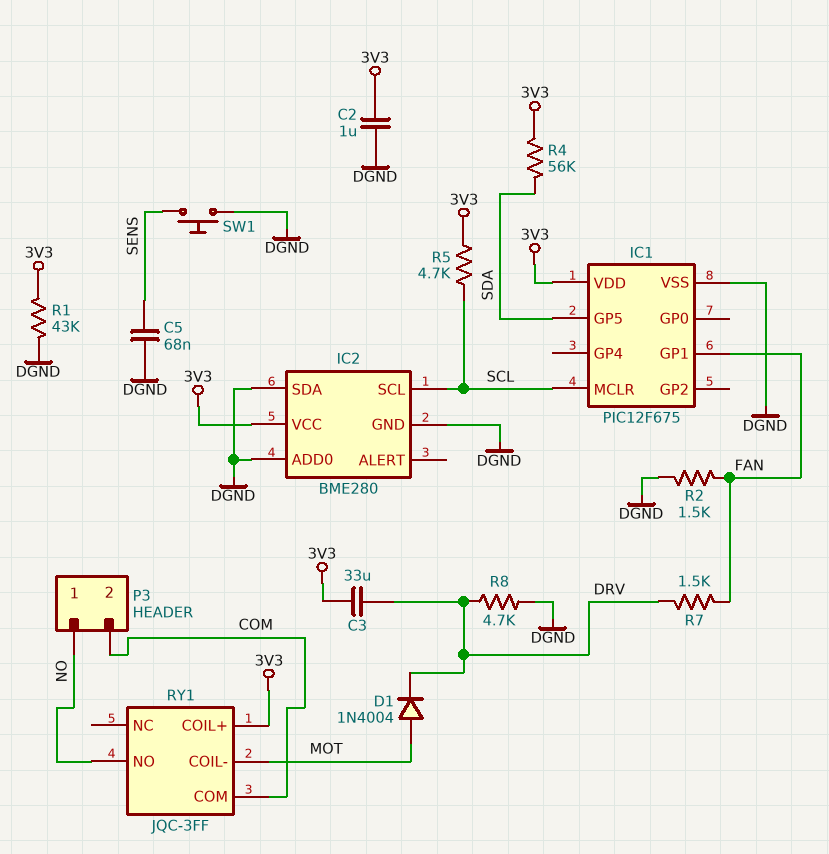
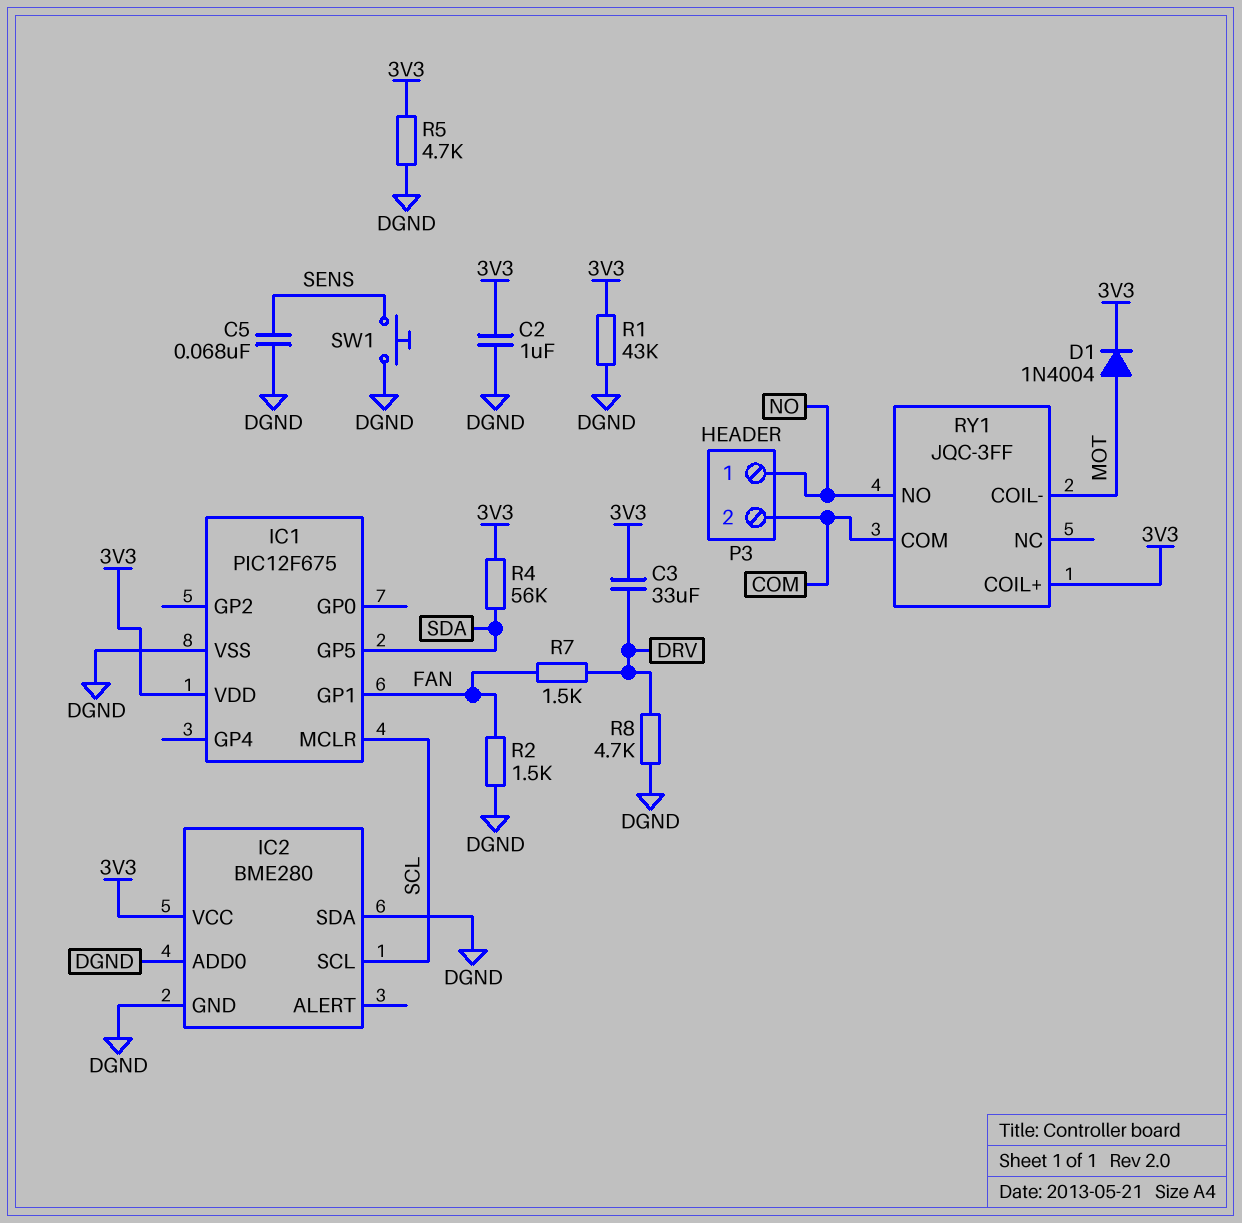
D1: diode 1N4004 (A MOT, K DRV) -> diode 1N4004 (A MOT, K 3V3)
R5: 4.7k (3V3, SCL) -> 4.7k (3V3, DGND)

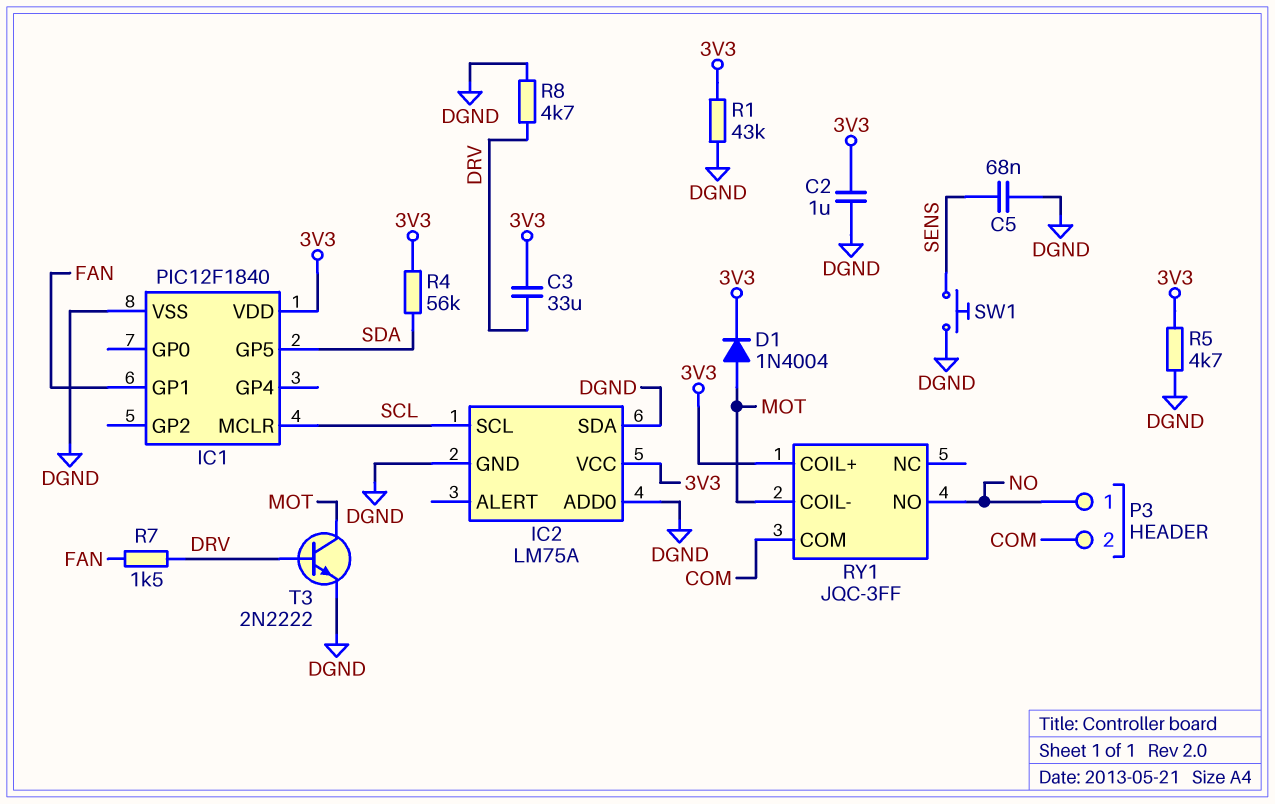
IC1: PIC12F675 -> PIC12F1840
IC2: BME280 -> LM75A
R2: 1.5k (DGND, FAN) -> none
T3: none -> NPN 2N2222 (B DRV, C MOT, E DGND)

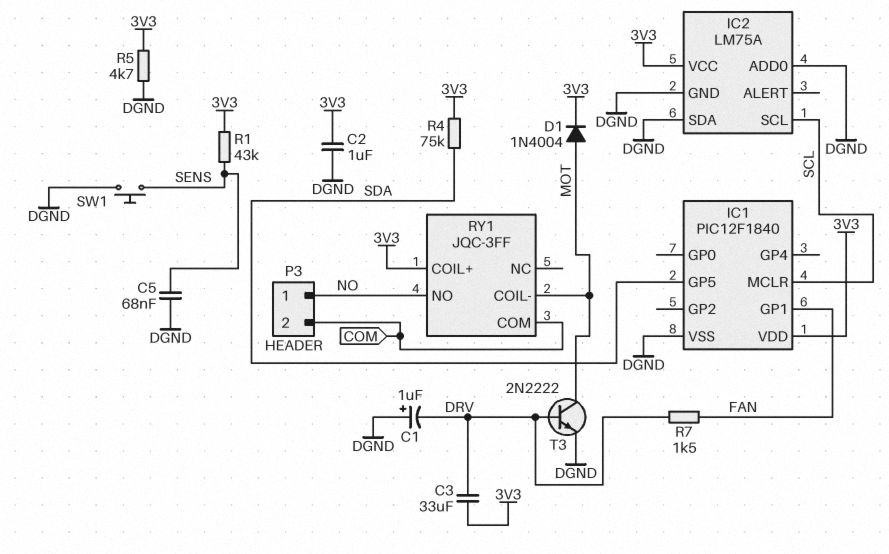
C1: none -> 1uF (plus DGND, minus DRV)
R1: 43k (3V3, DGND) -> 43k (3V3, SENS)
R4: 56k (3V3, SDA) -> 75k (3V3, SDA)
R8: 4.7k (DGND, DRV) -> none

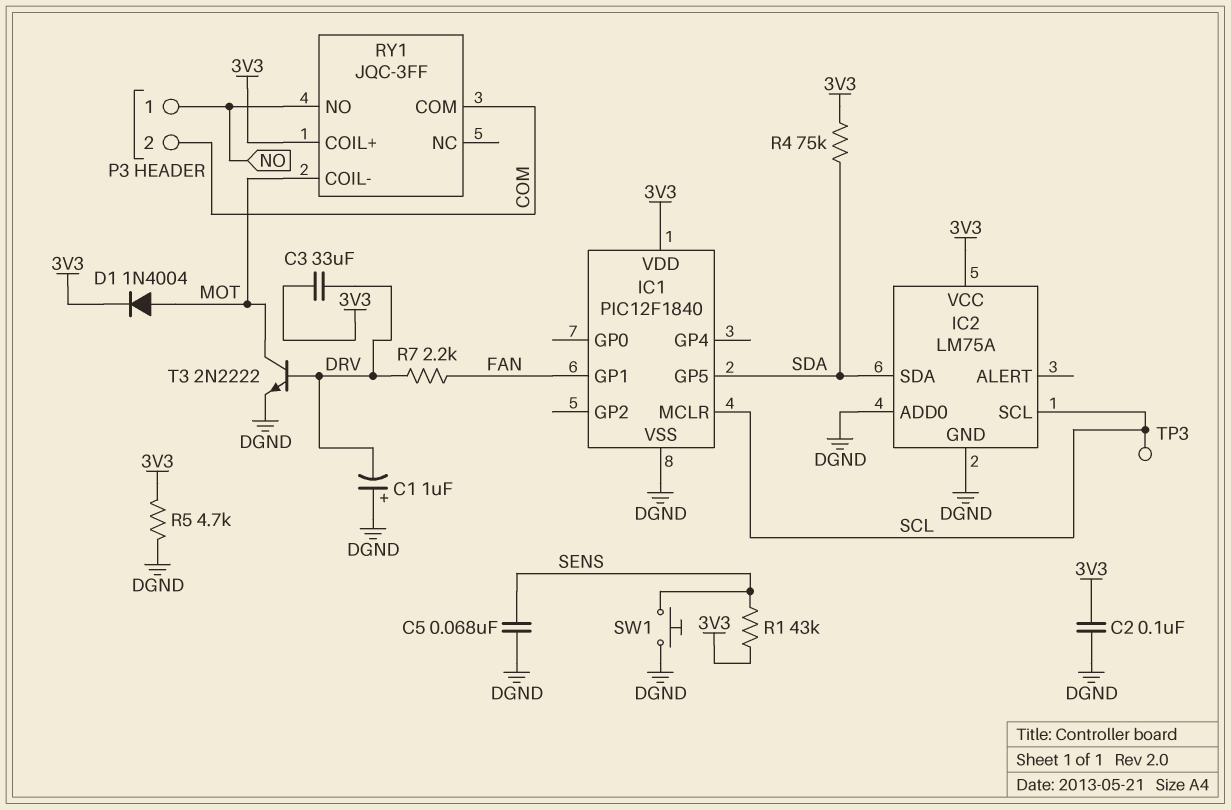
C2: 1uF (3V3, DGND) -> 100nF (3V3, DGND)
IC2 pin SDA: DGND -> SDA
R7: 1.5k (DRV, FAN) -> 2.2k (DRV, FAN)
TP3: none -> test point (SCL)

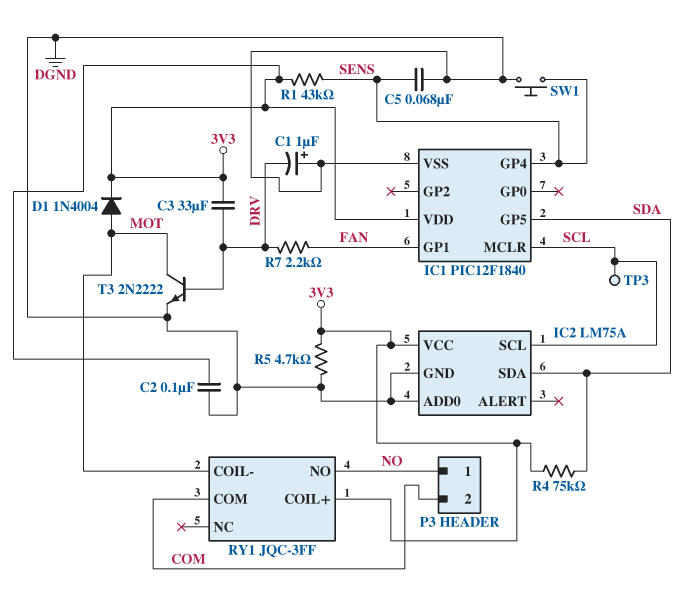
IC1 pin GP4: none -> SENS

